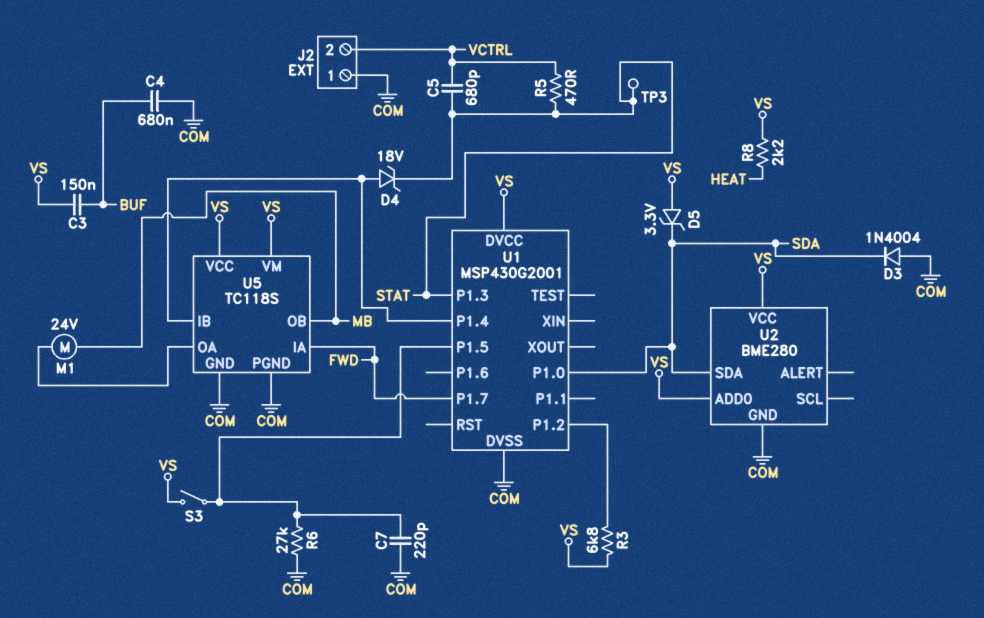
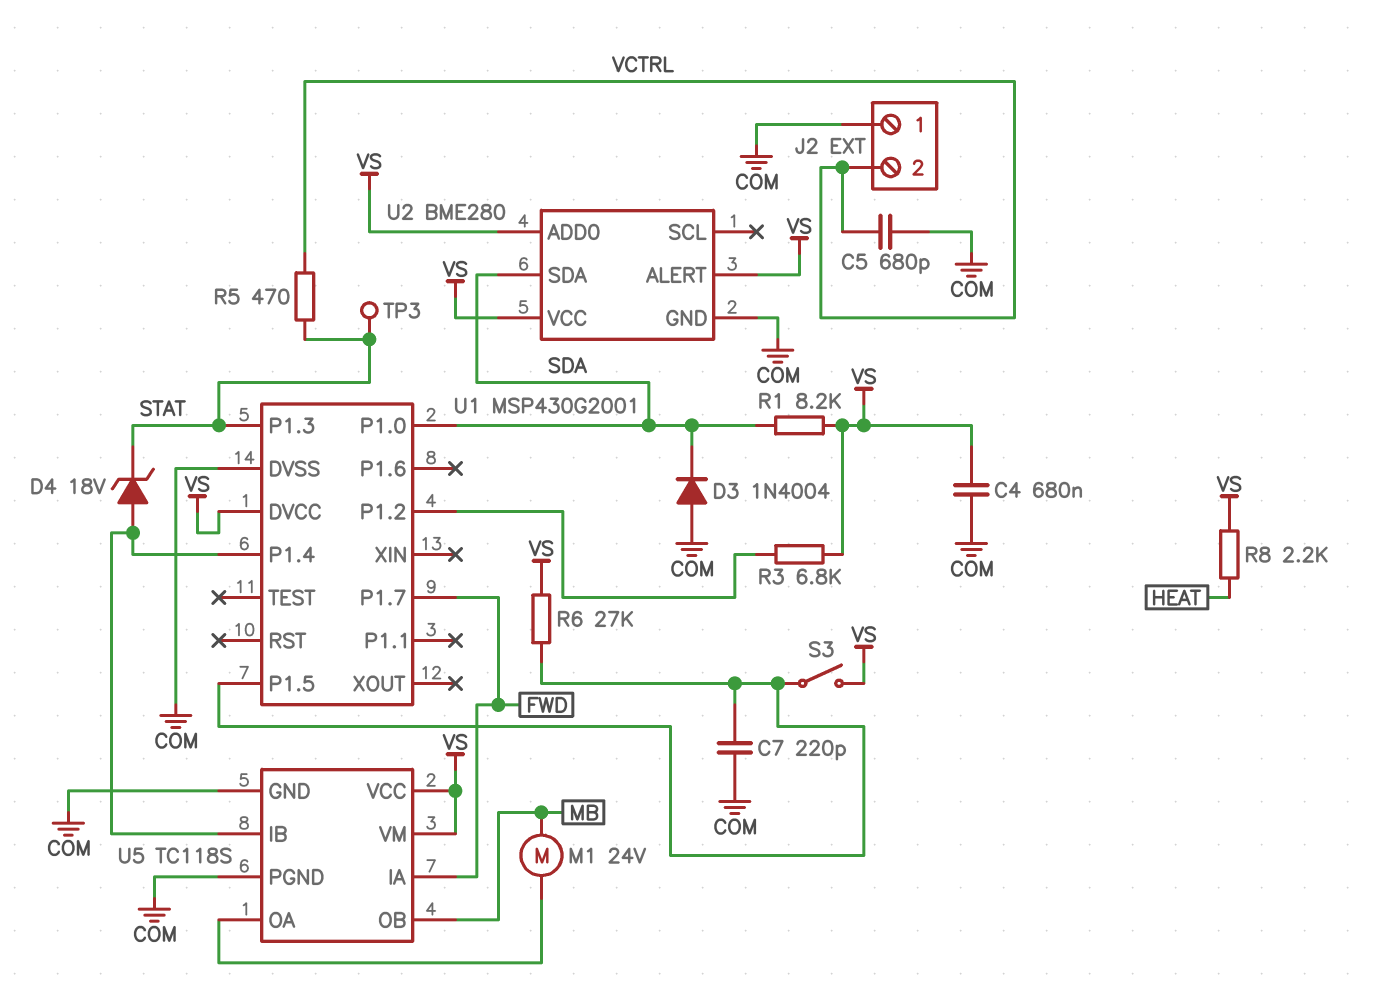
C3: 150nF (BUF, VS) -> none
C4: 680nF (BUF, COM) -> 680nF (COM, VS)
C5: 680pF (STAT, VCTRL) -> 680pF (COM, VCTRL)
D5: zener 3.3V (A VS, K SDA) -> none
R1: none -> 8.2k (SDA, VS)
R6: 27k (COM, U1/P1.5) -> 27k (U1/P1.5, VS)
U2 pin ALERT: none -> VS

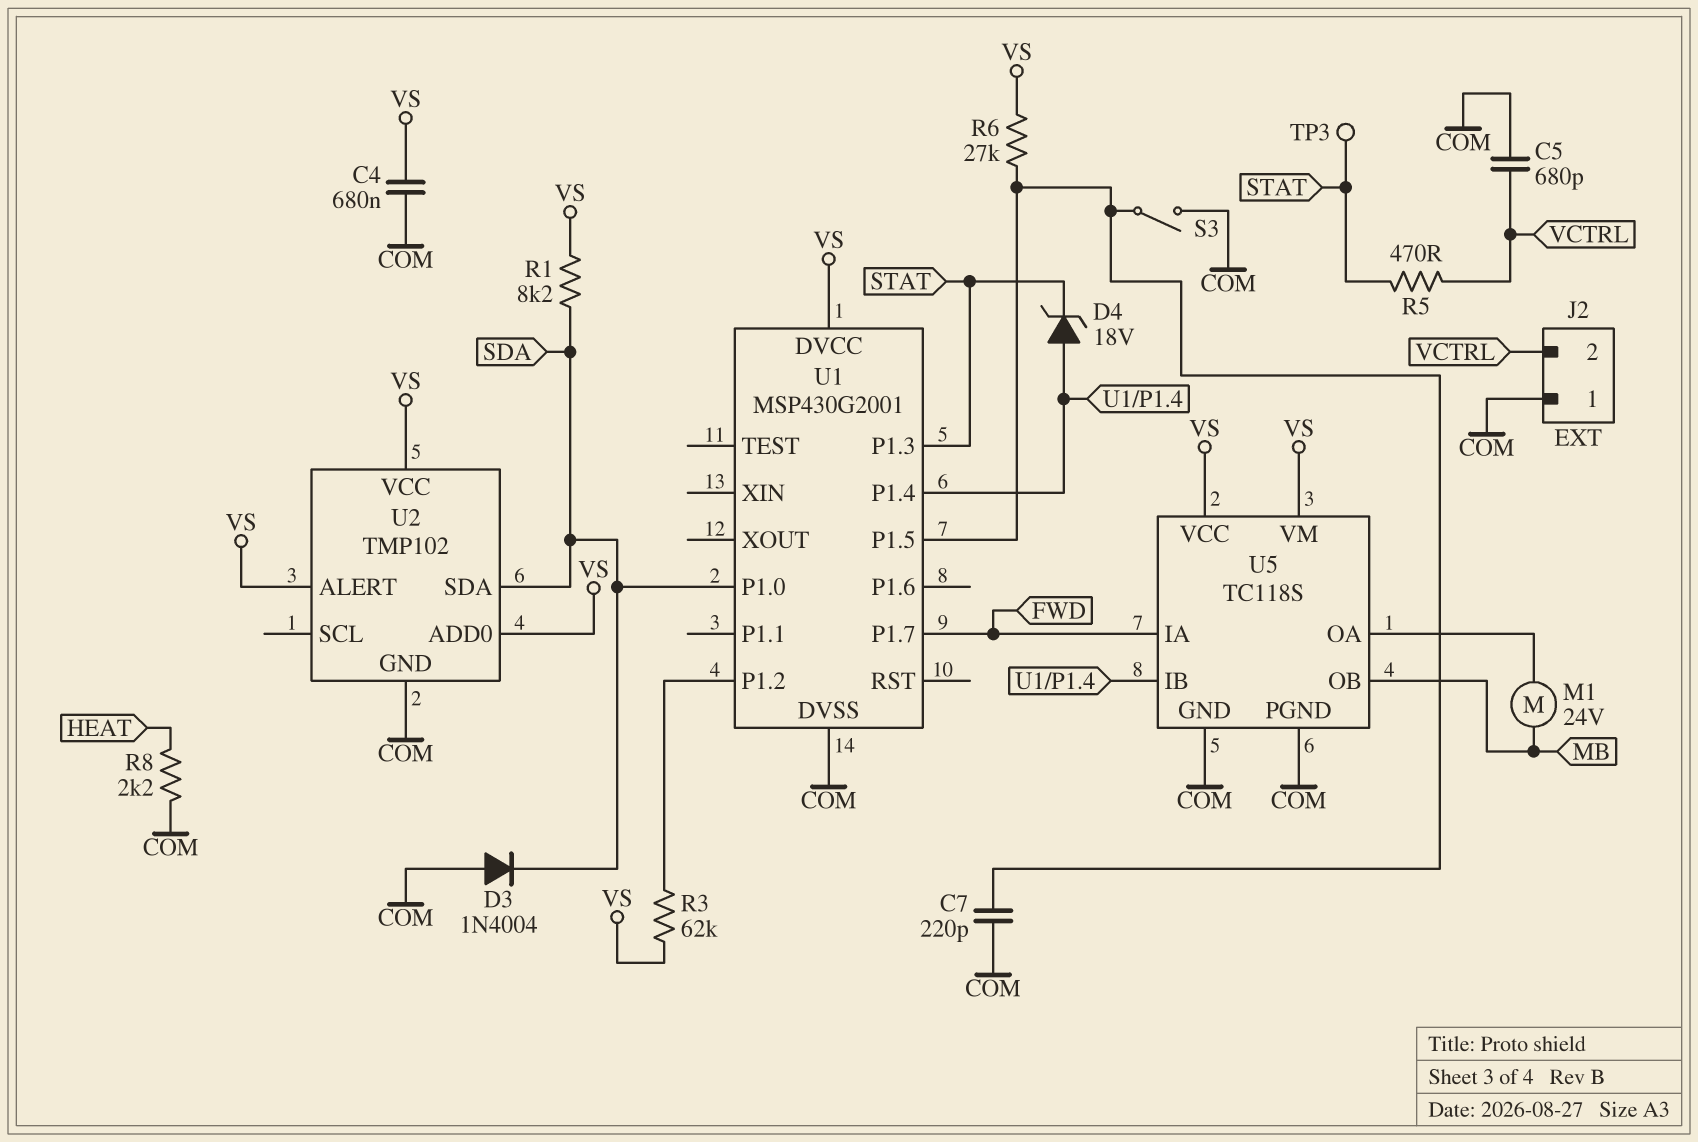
R3: 6.8k (U1/P1.2, VS) -> 62k (U1/P1.2, VS)
R8: 2.2k (HEAT, VS) -> 2.2k (COM, HEAT)
S3: switch (U1/P1.5, VS) -> switch (COM, U1/P1.5)
U2: BME280 -> TMP102

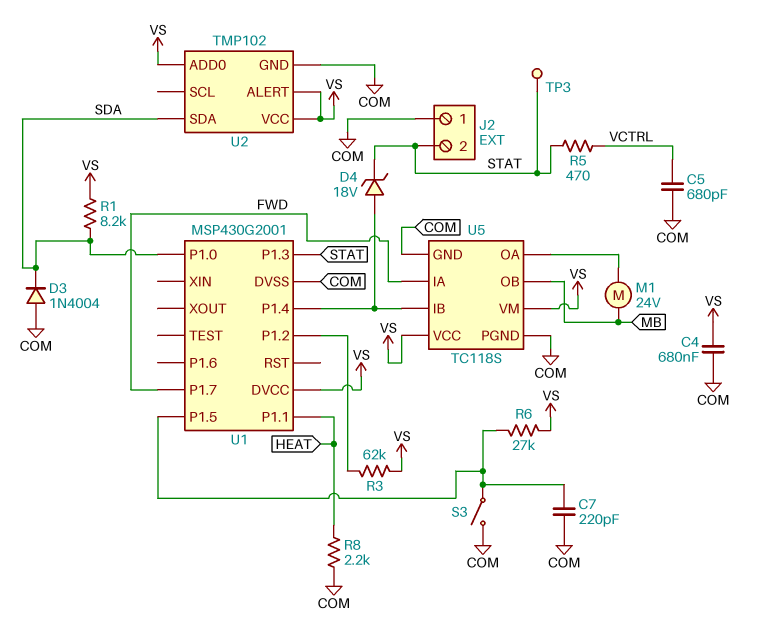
J2 pin 2: VCTRL -> STAT
U1 pin P1.1: none -> HEAT

